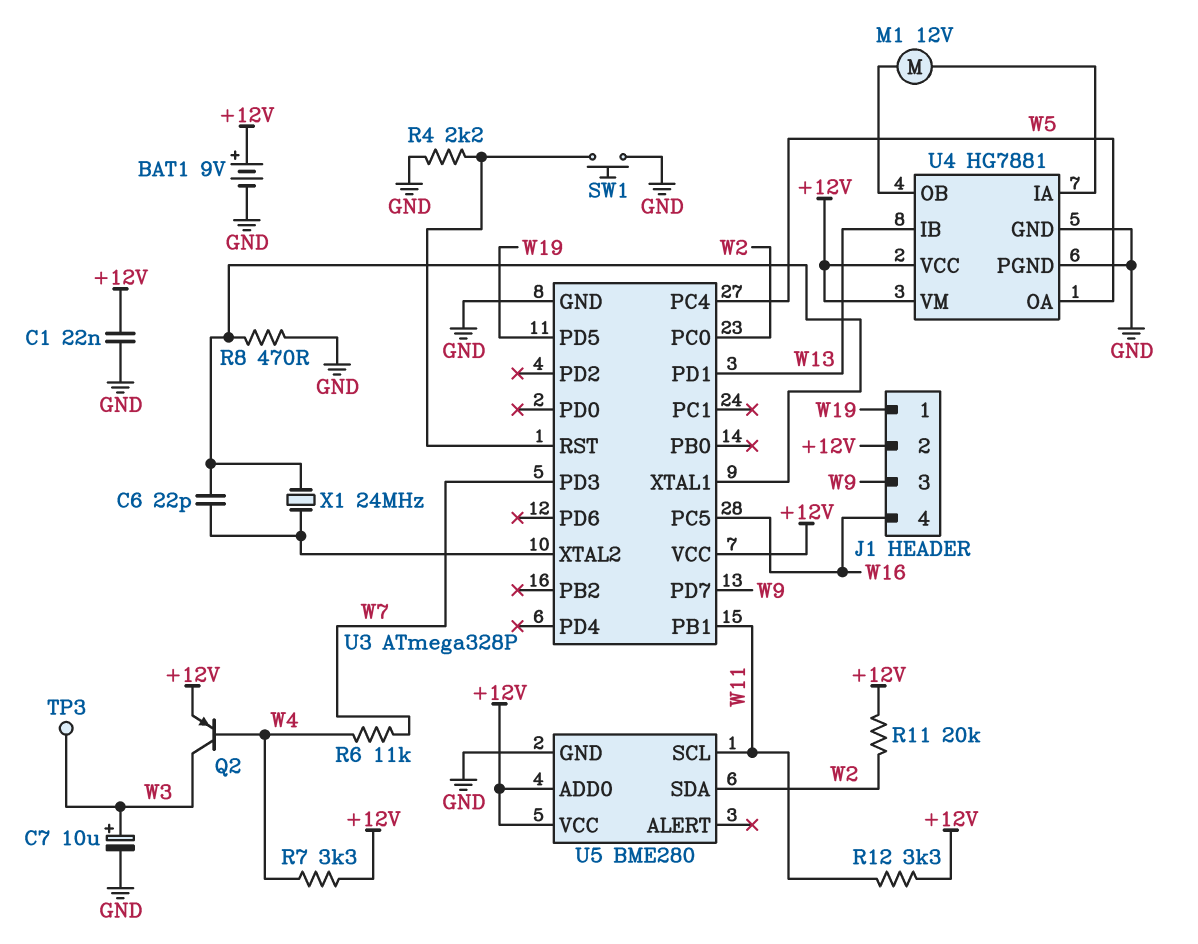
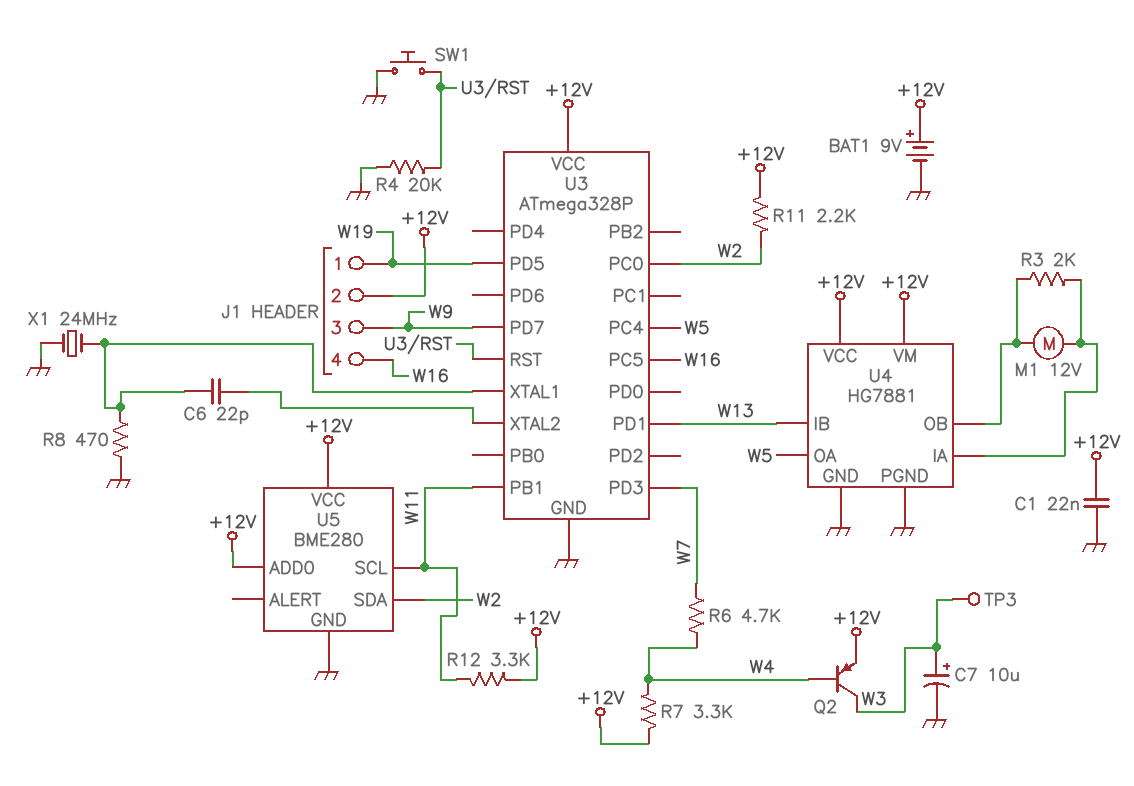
R3: none -> 2k (U4/IA, U4/OB)
R4: 2.2k (GND, U3/RST) -> 20k (GND, U3/RST)
R6: 11k (W4, W7) -> 4.7k (W4, W7)
R11: 20k (+12V, W2) -> 2.2k (+12V, W2)
X1: 24MHz (U3/XTAL1, U3/XTAL2) -> 24MHz (GND, U3/XTAL1)

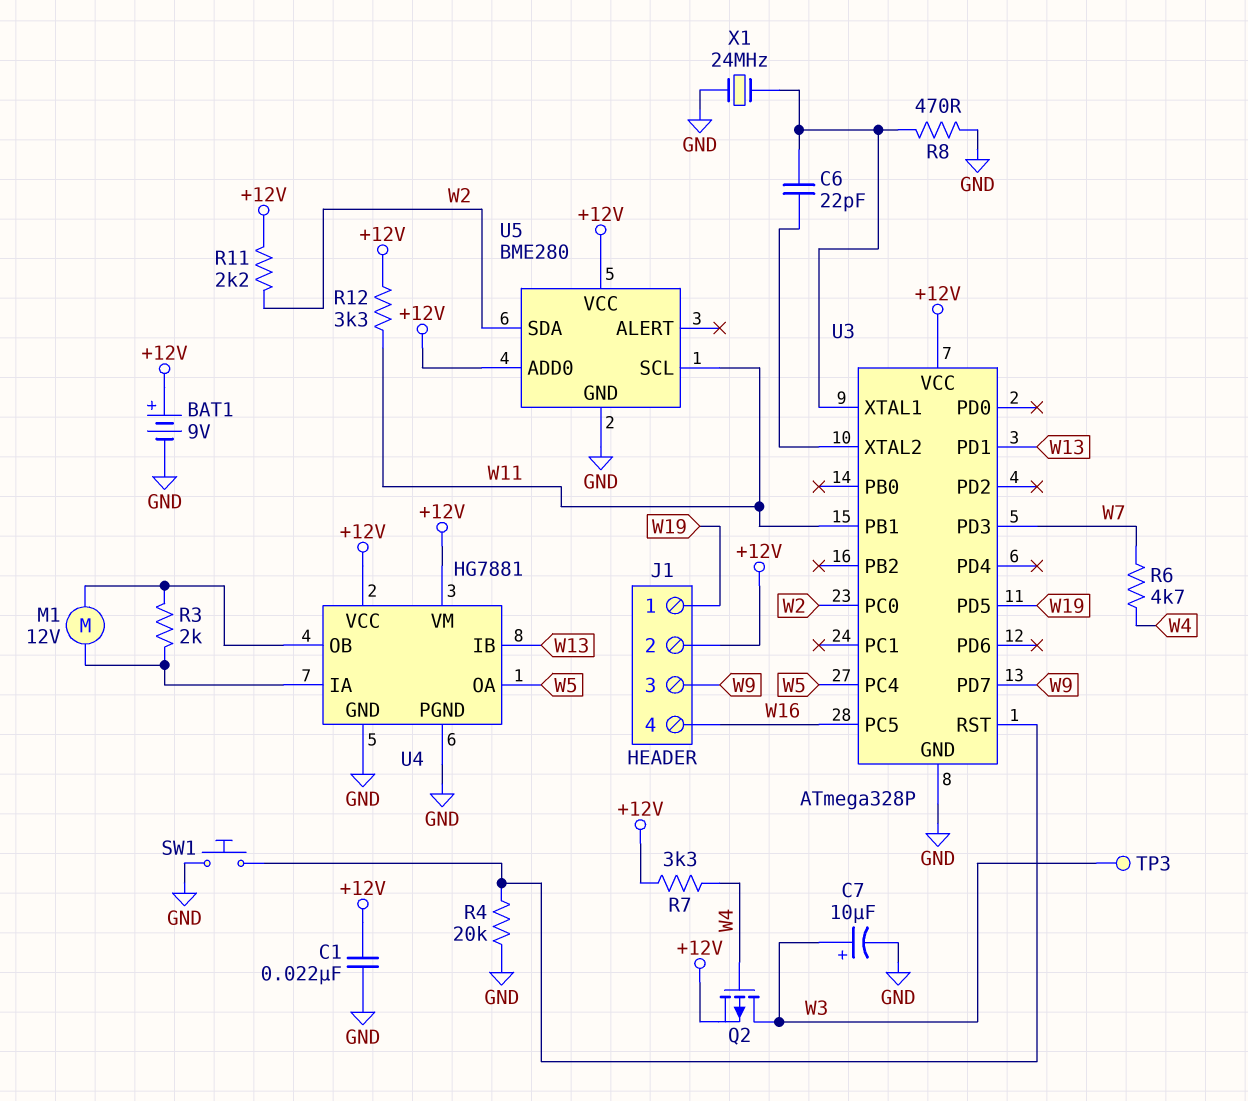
Q2: PNP (B W4, C W3, E +12V) -> PMOS (G W4, D W3, S +12V)

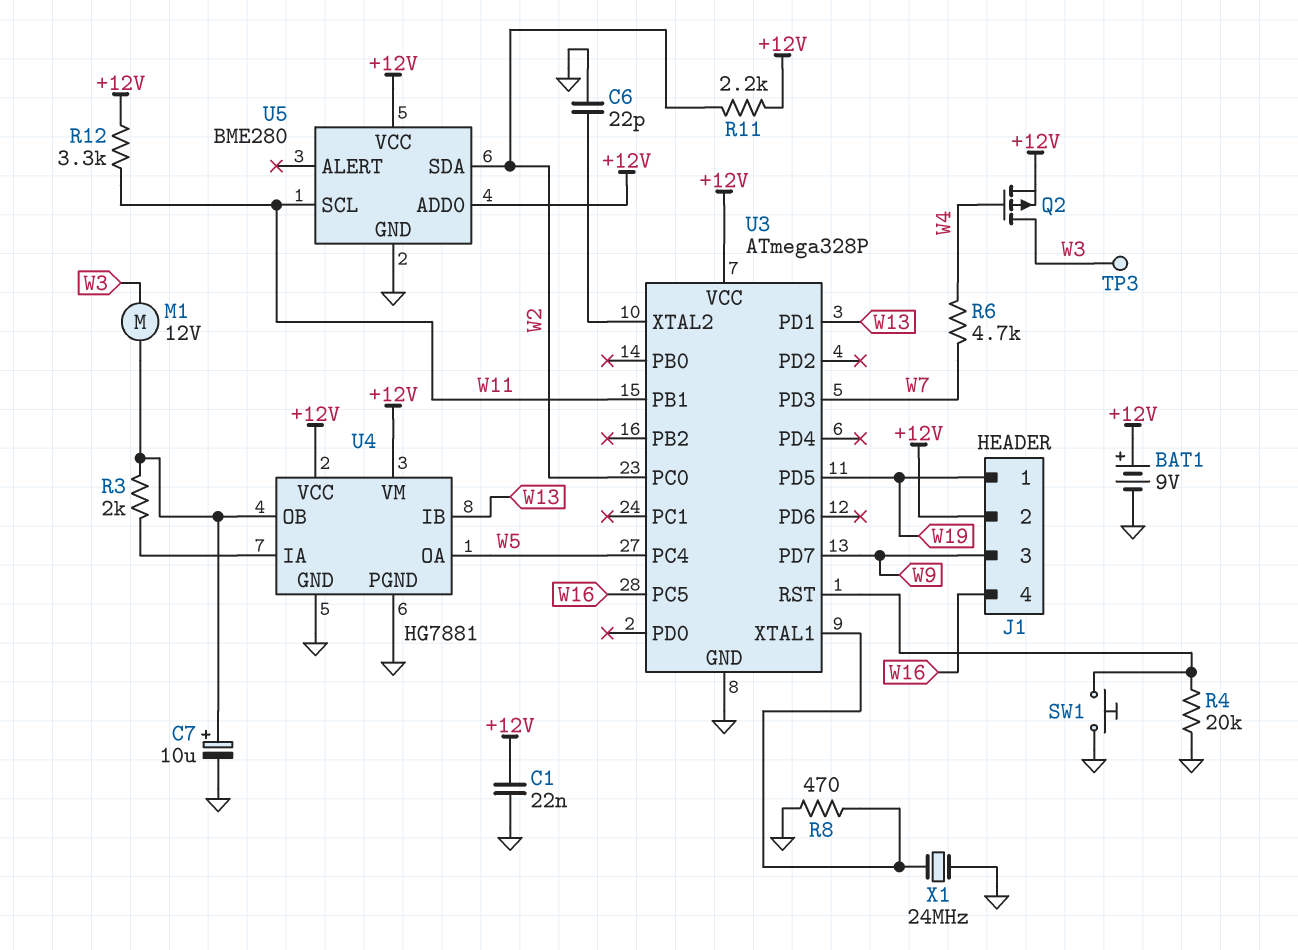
C6: 22pF (U3/XTAL1, U3/XTAL2) -> 22pF (GND, U3/XTAL2)
C7: 10uF (plus W3, minus GND) -> 10uF (plus U4/OB, minus GND)
M1: motor 12V (U4/IA, U4/OB) -> motor 12V (U4/OB, W3)
R7: 3.3k (+12V, W4) -> none

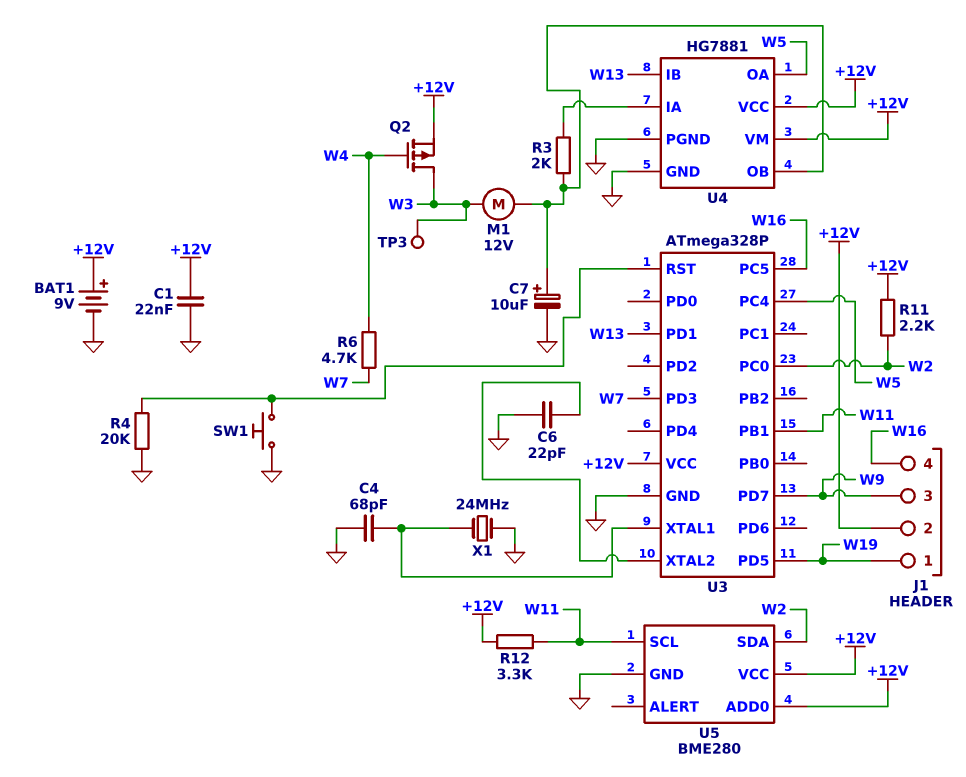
C4: none -> 68pF (GND, U3/XTAL1)
R8: 470 (GND, U3/XTAL1) -> none

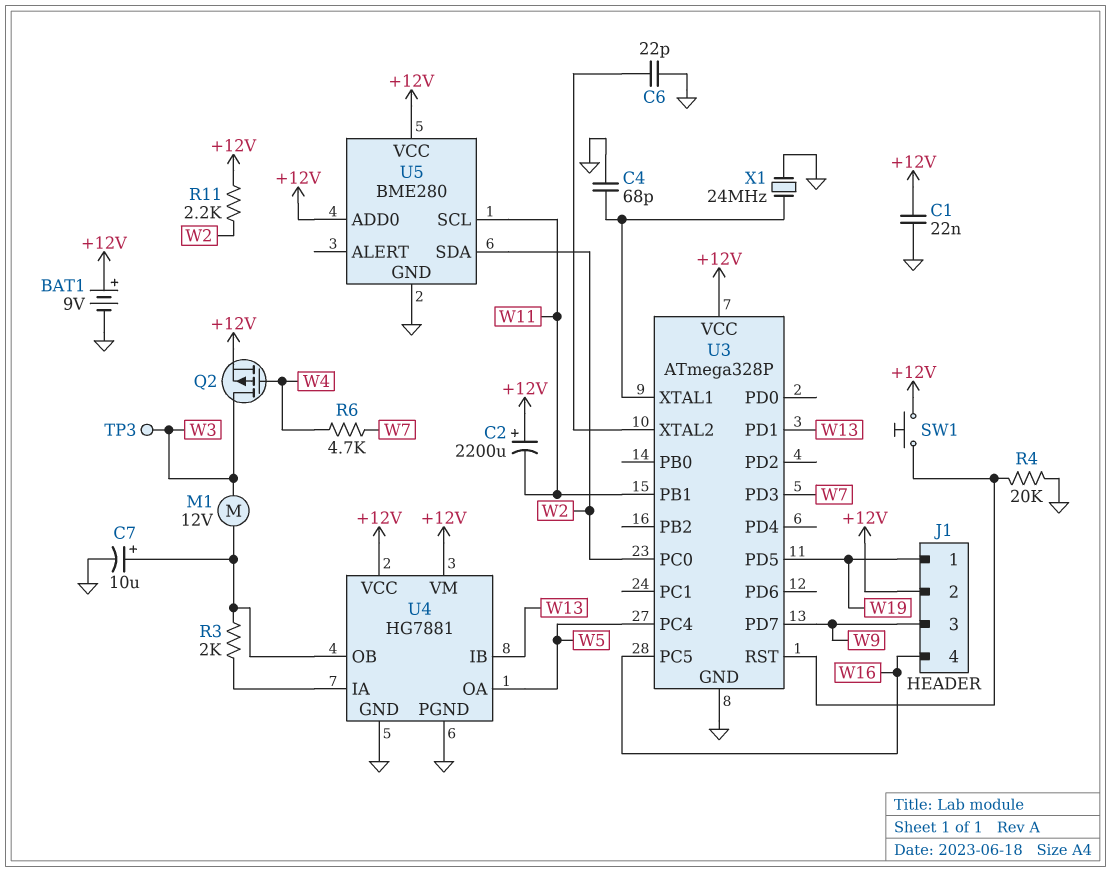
C2: none -> 2200uF (plus +12V, minus W11)
R12: 3.3k (+12V, W11) -> none
SW1: button (GND, U3/RST) -> button (+12V, U3/RST)

